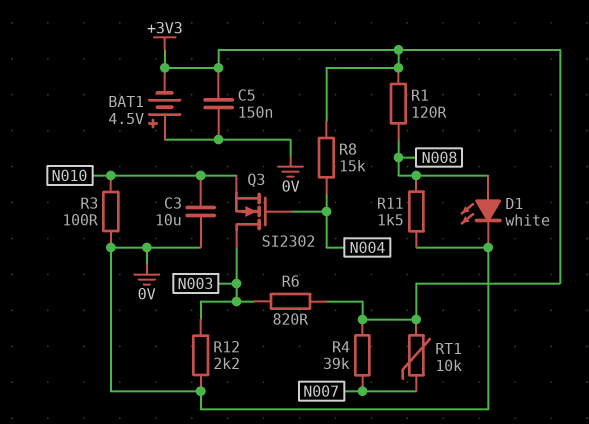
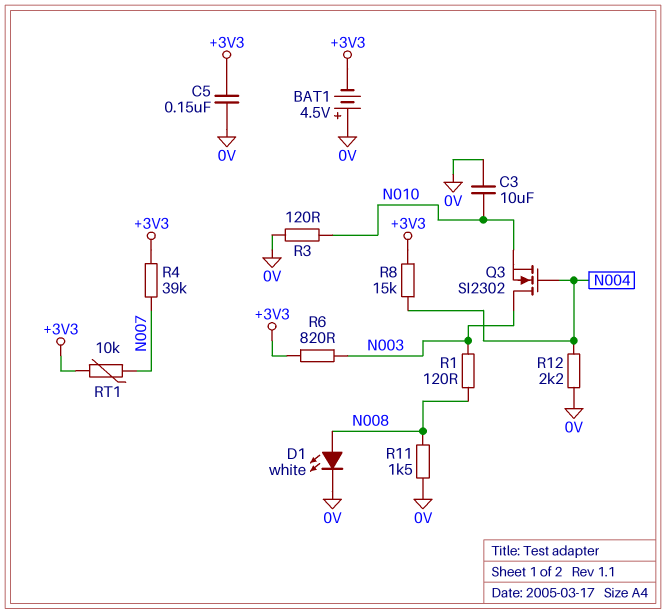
R1: 120 (+3V3, N008) -> 120 (N003, N008)
R3: 100 (0V, N010) -> 120 (0V, N010)
R12: 2.2k (0V, N003) -> 2.2k (0V, N004)

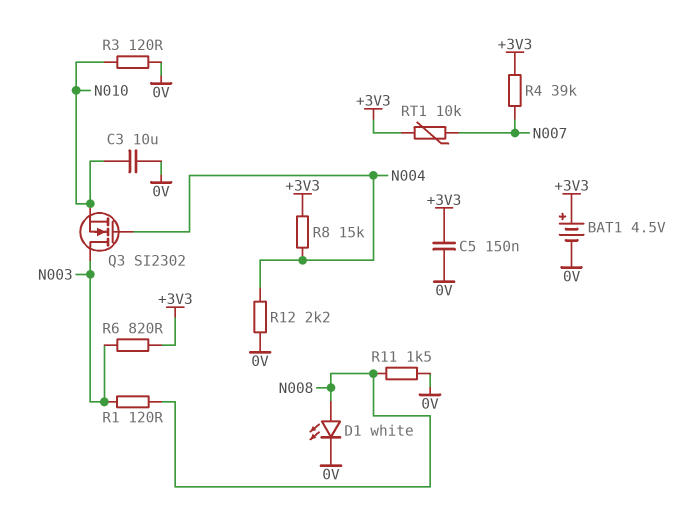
BAT1: 4.5V (plus 0V, minus +3V3) -> 4.5V (plus +3V3, minus 0V)

